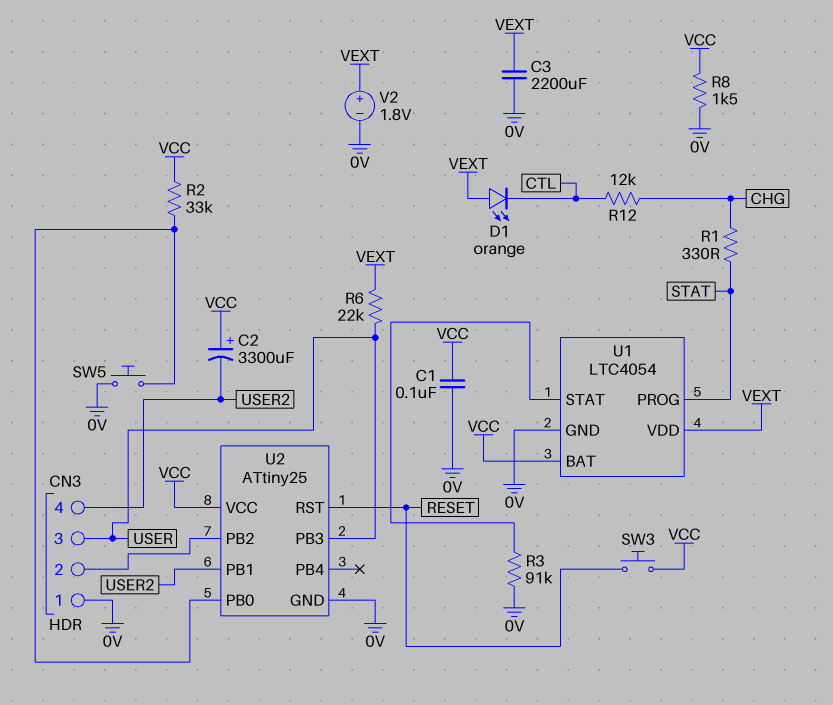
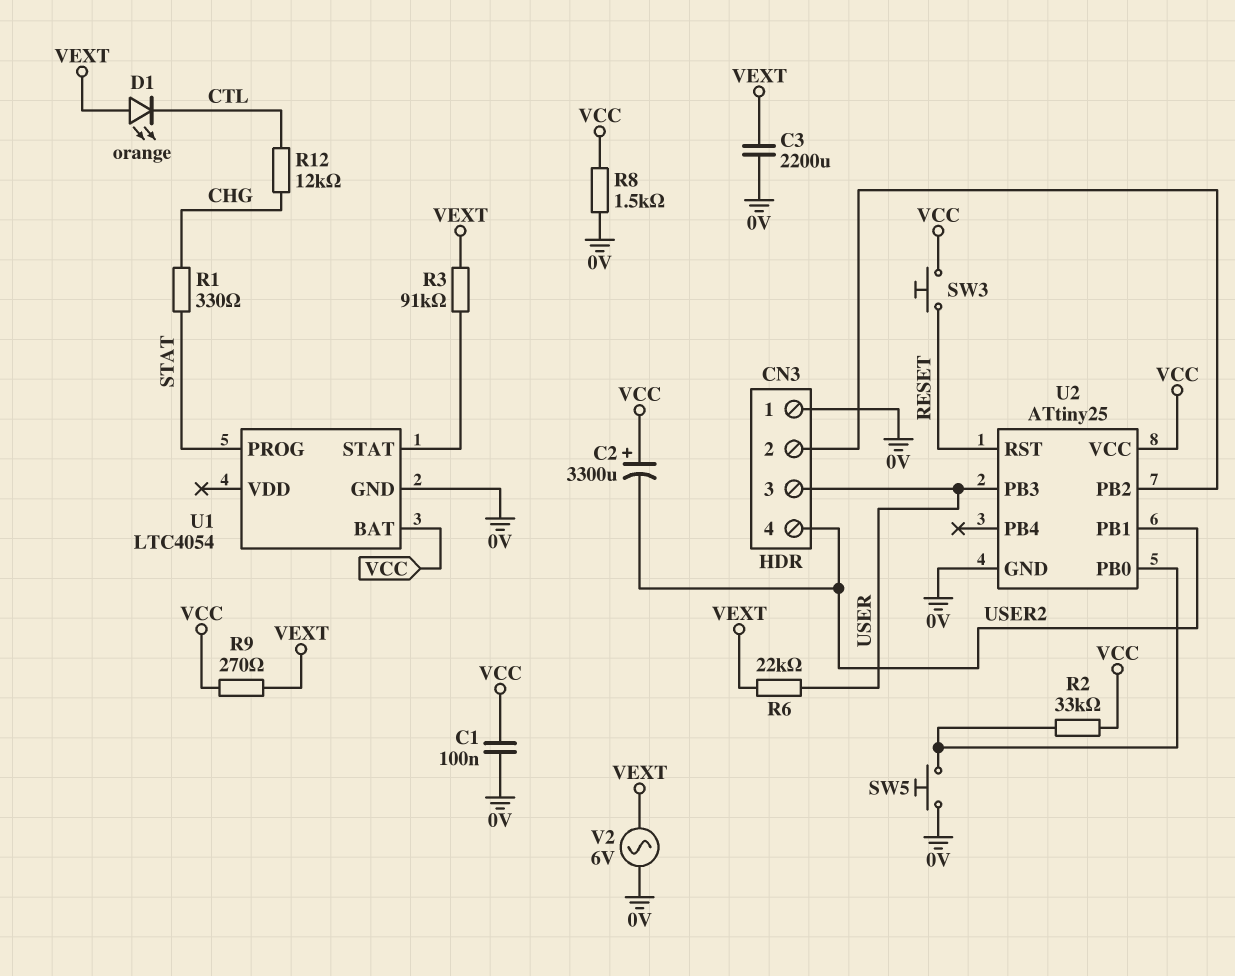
R3: 91k (0V, U1/STAT) -> 91k (U1/STAT, VEXT)
R9: none -> 270 (VCC, VEXT)
U1 pin VDD: VEXT -> none
V2: 1.8V (plus VEXT, minus 0V) -> AC 6V (0V, VEXT)

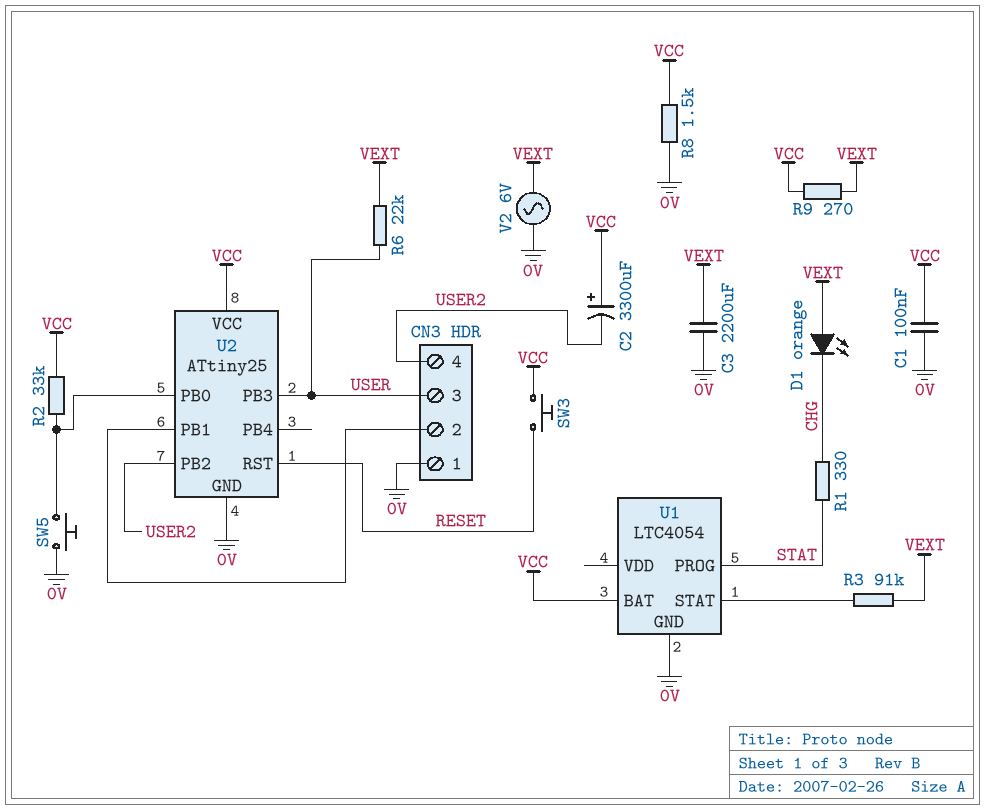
D1: LED orange (A VEXT, K CTL) -> LED orange (A VEXT, K CHG)
R12: 12k (CHG, CTL) -> none
U2 pin PB1: USER2 -> CN3/2
U2 pin PB2: CN3/2 -> USER2

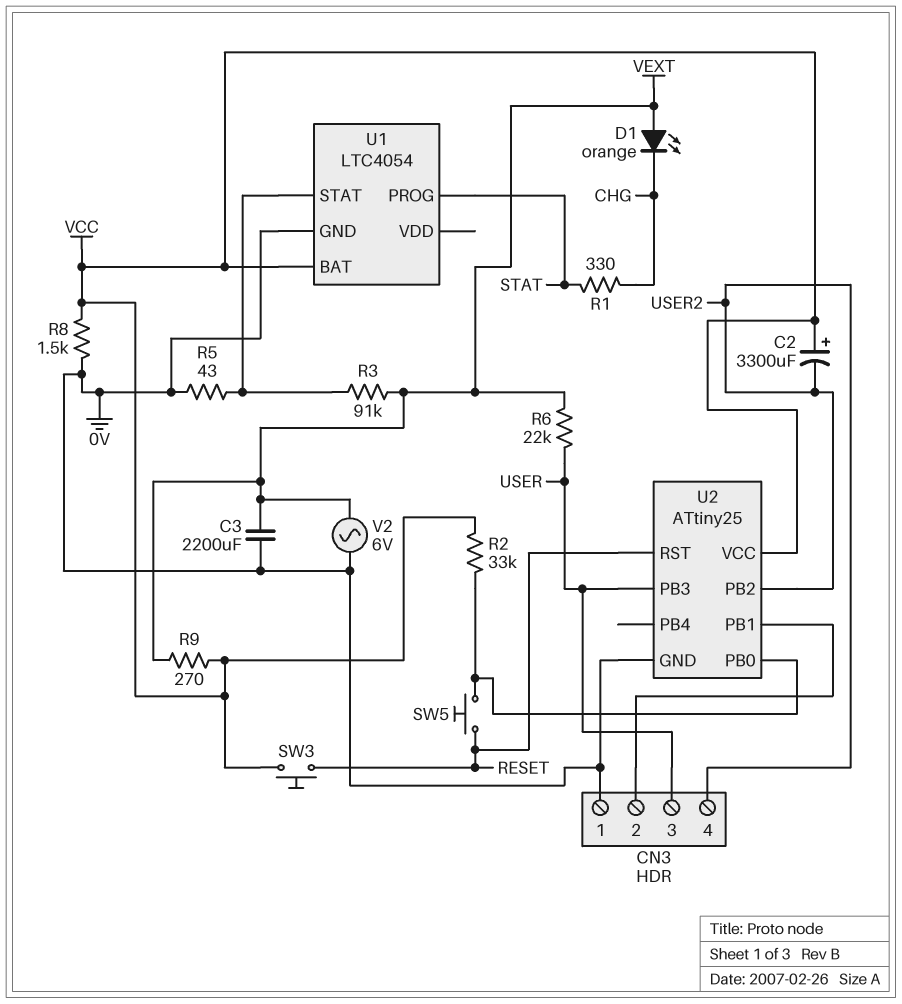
C1: 100nF (0V, VCC) -> none
R5: none -> 43 (0V, U1/STAT)
SW5: button (0V, U2/PB0) -> button (RESET, U2/PB0)

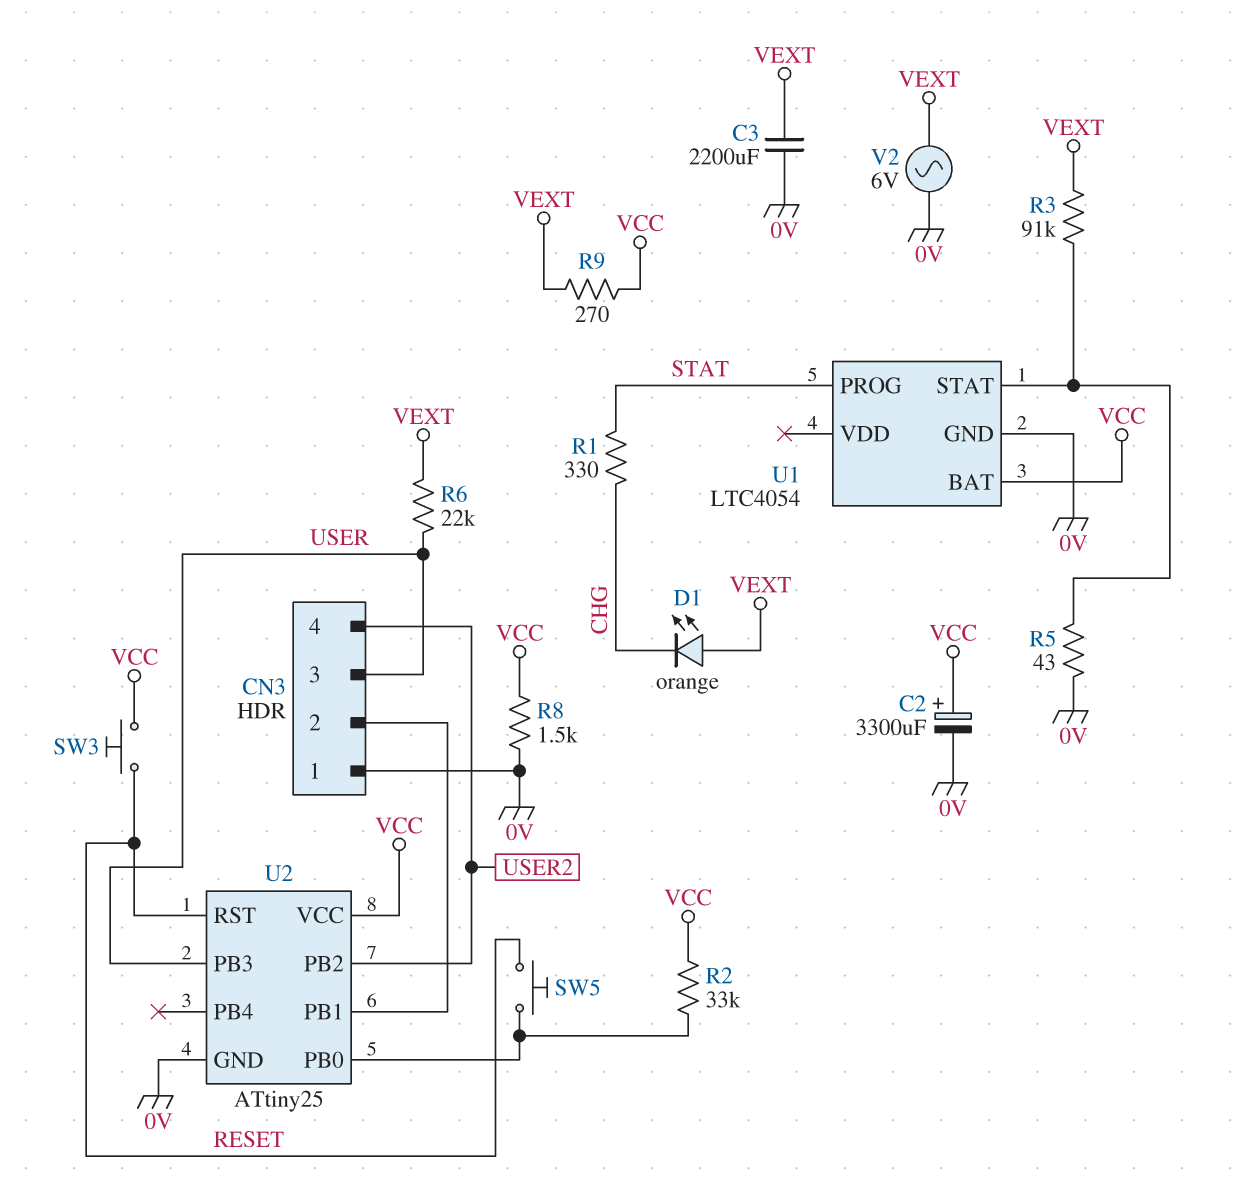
C2: 3300uF (plus VCC, minus USER2) -> 3300uF (plus VCC, minus 0V)

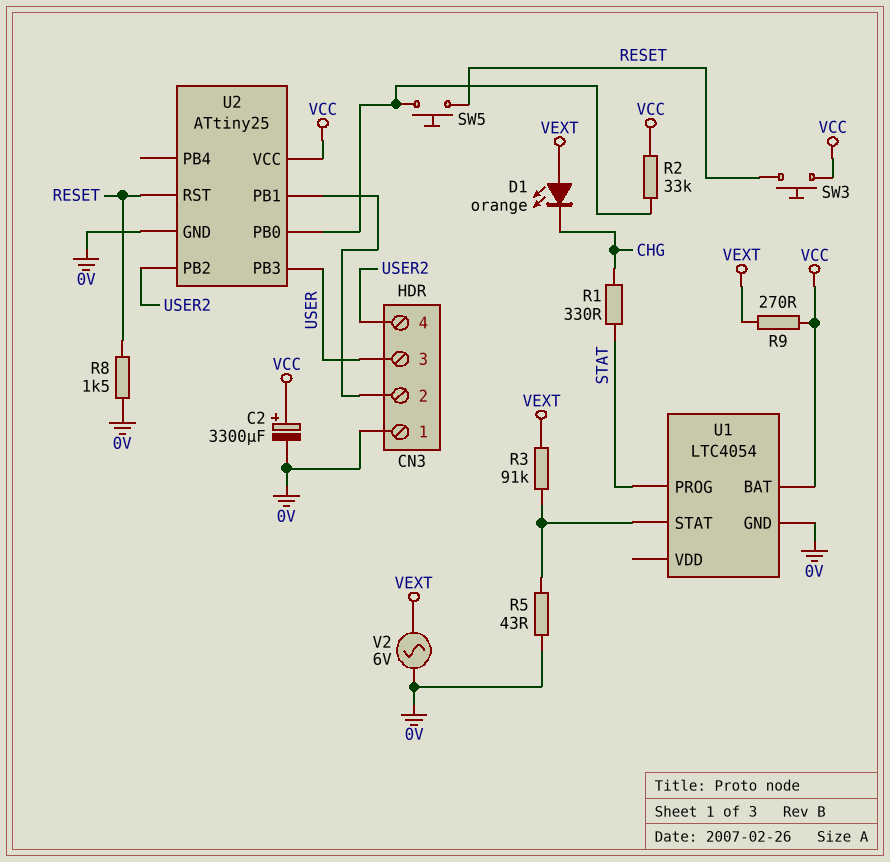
C3: 2200uF (0V, VEXT) -> none
R6: 22k (USER, VEXT) -> none
R8: 1.5k (0V, VCC) -> 1.5k (0V, RESET)

